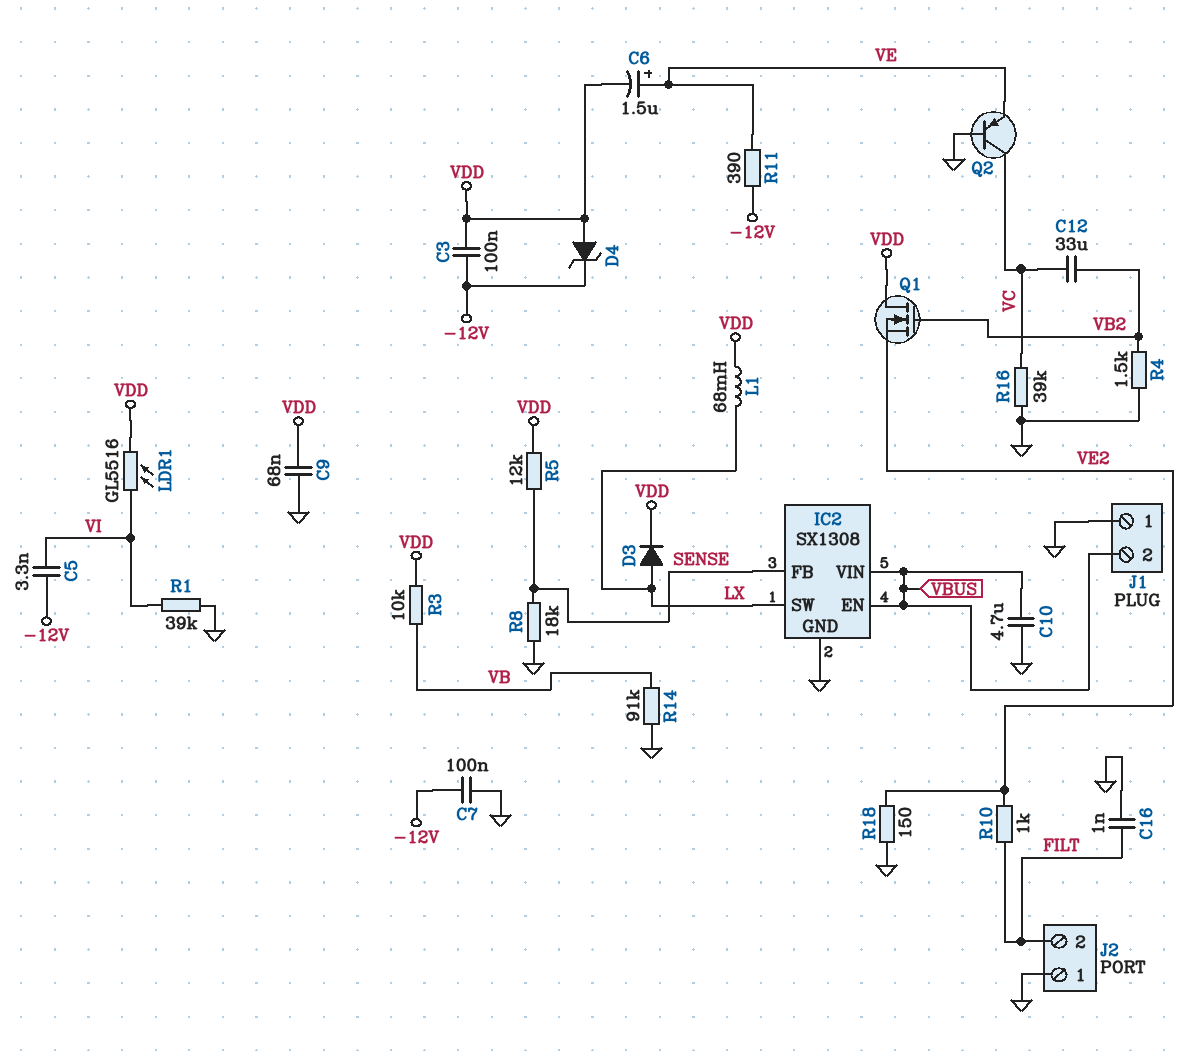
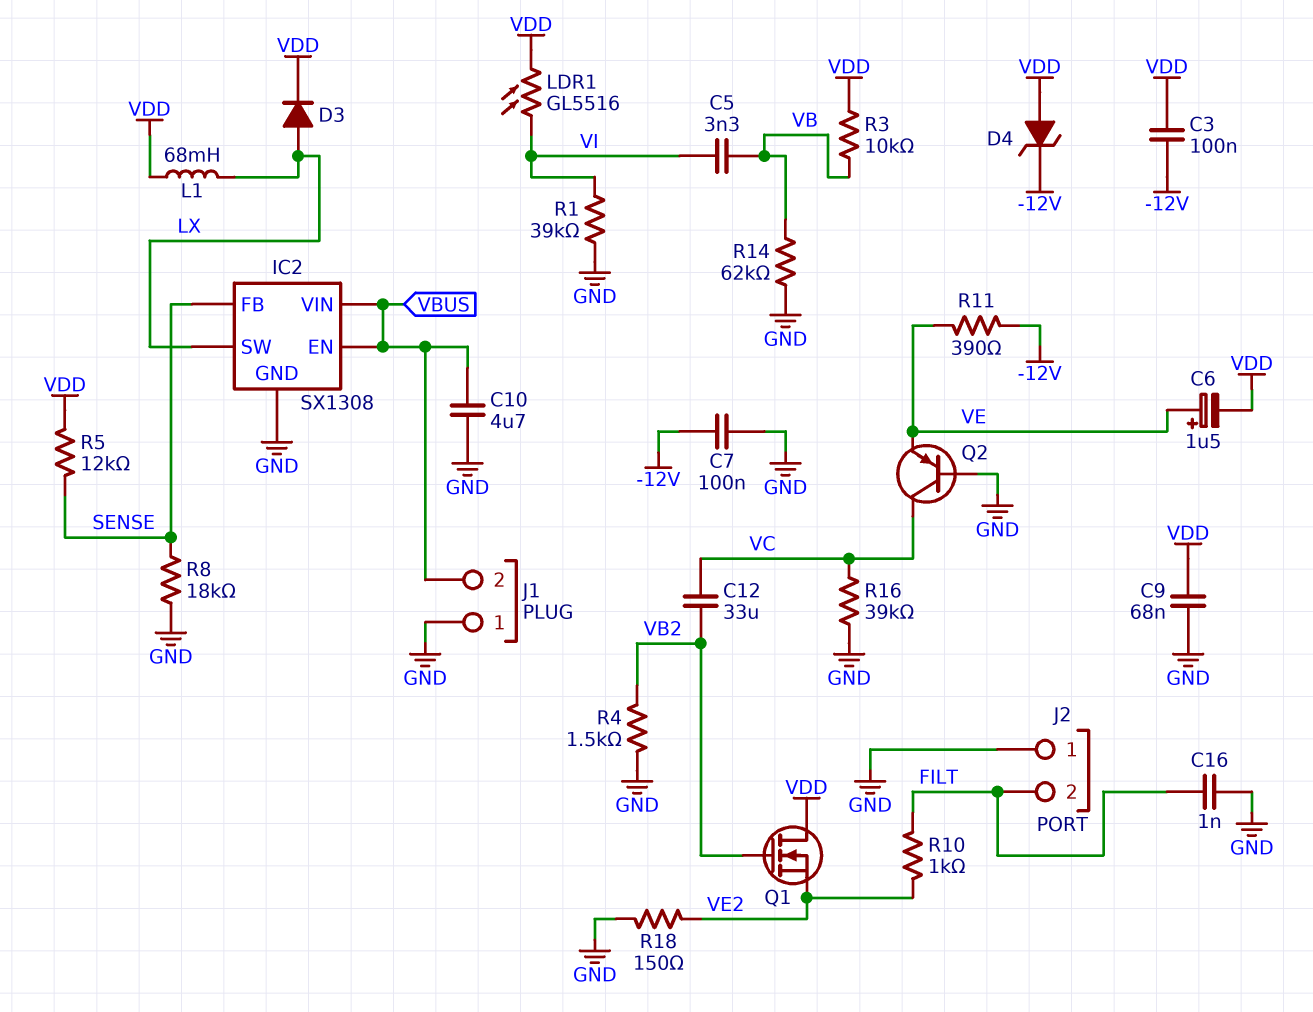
C5: 3.3nF (-12V, VI) -> 3.3nF (VB, VI)
R14: 91k (GND, VB) -> 62k (GND, VB)

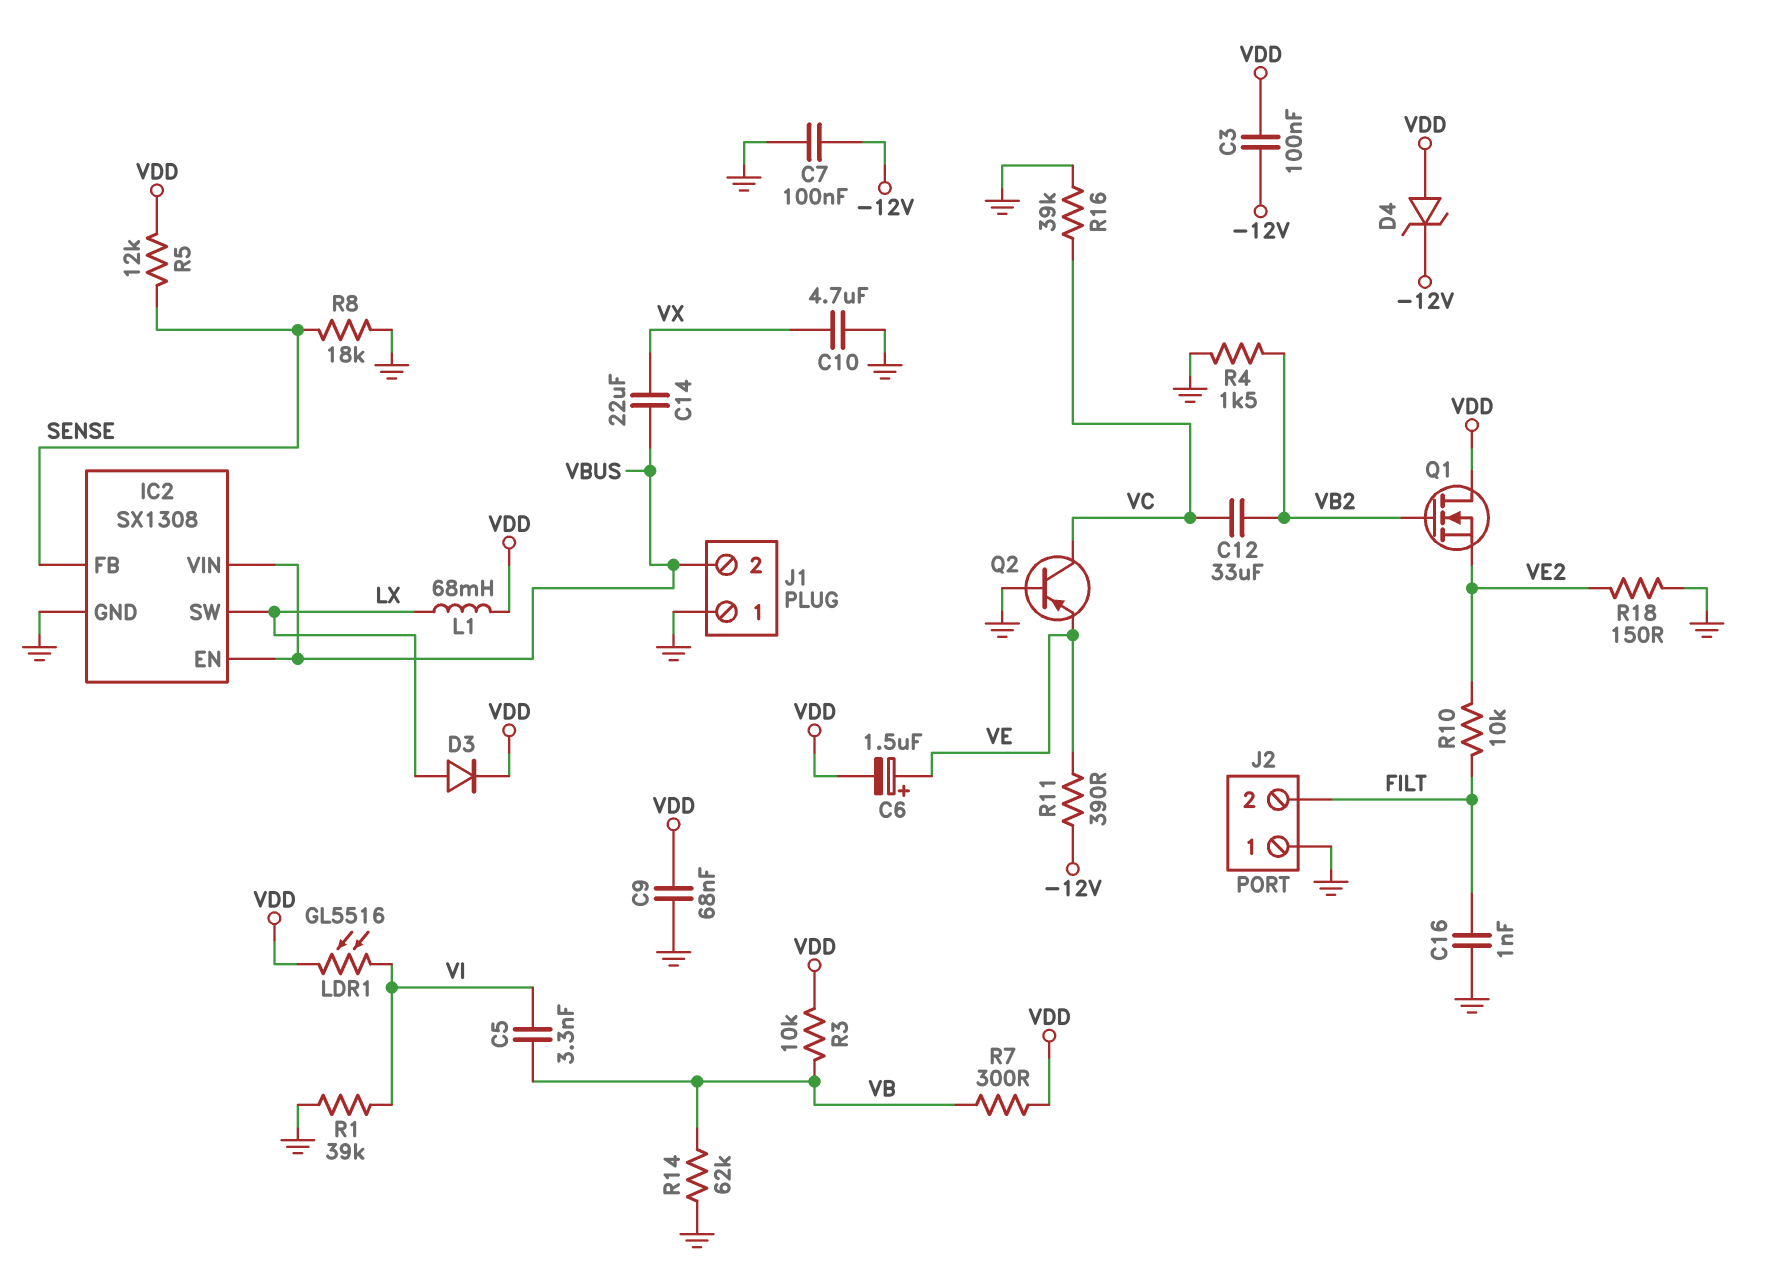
C10: 4.7uF (GND, VBUS) -> 4.7uF (GND, VX)
C14: none -> 22uF (VBUS, VX)
R7: none -> 300 (VB, VDD)
R10: 1k (FILT, VE2) -> 10k (FILT, VE2)

